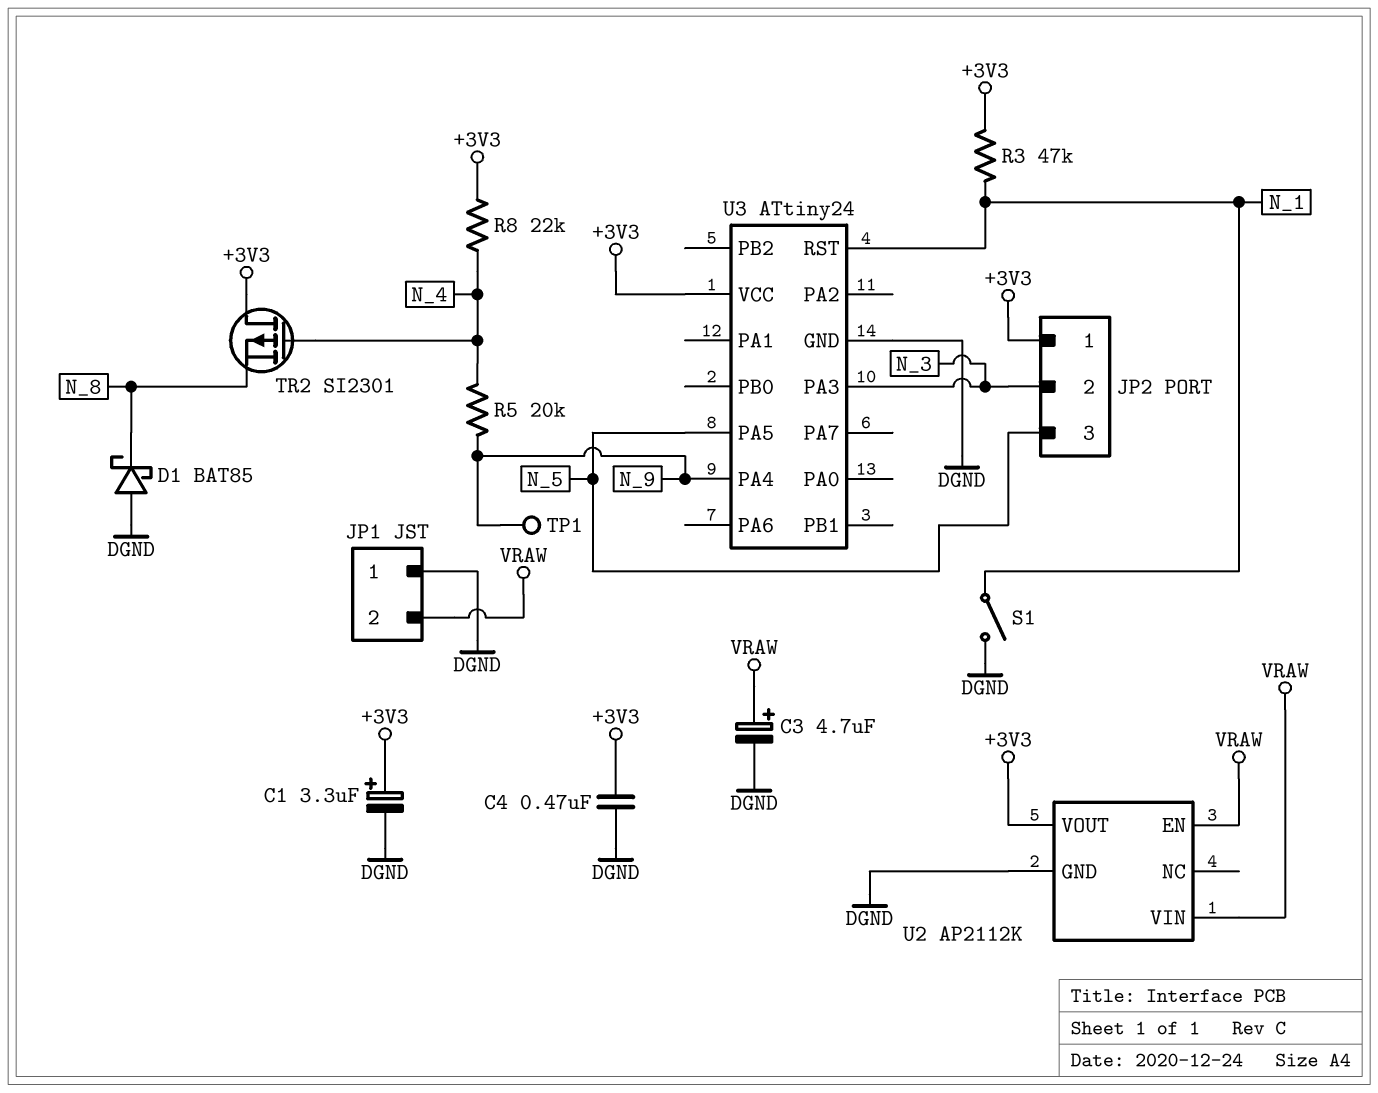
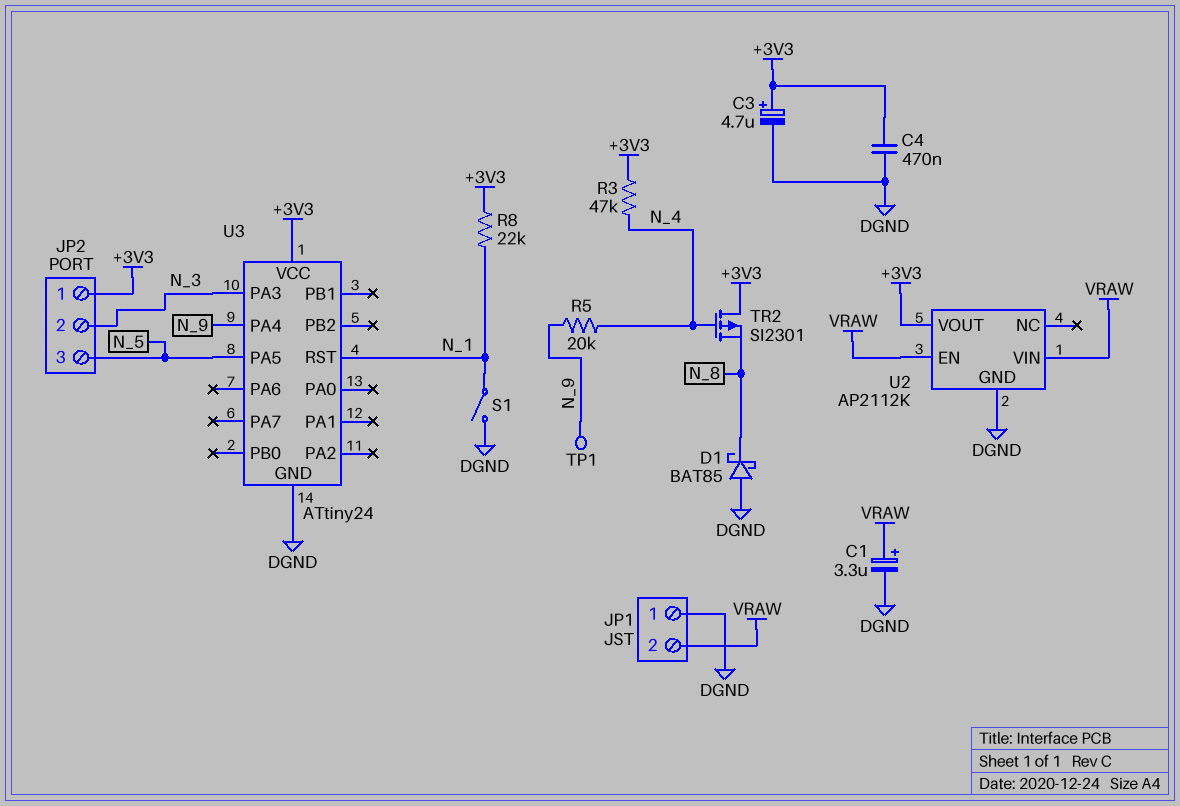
C1: 3.3uF (plus +3V3, minus DGND) -> 3.3uF (plus VRAW, minus DGND)
C3: 4.7uF (plus VRAW, minus DGND) -> 4.7uF (plus +3V3, minus DGND)
R3: 47k (+3V3, N_1) -> 47k (+3V3, N_4)
R8: 22k (+3V3, N_4) -> 22k (+3V3, N_1)

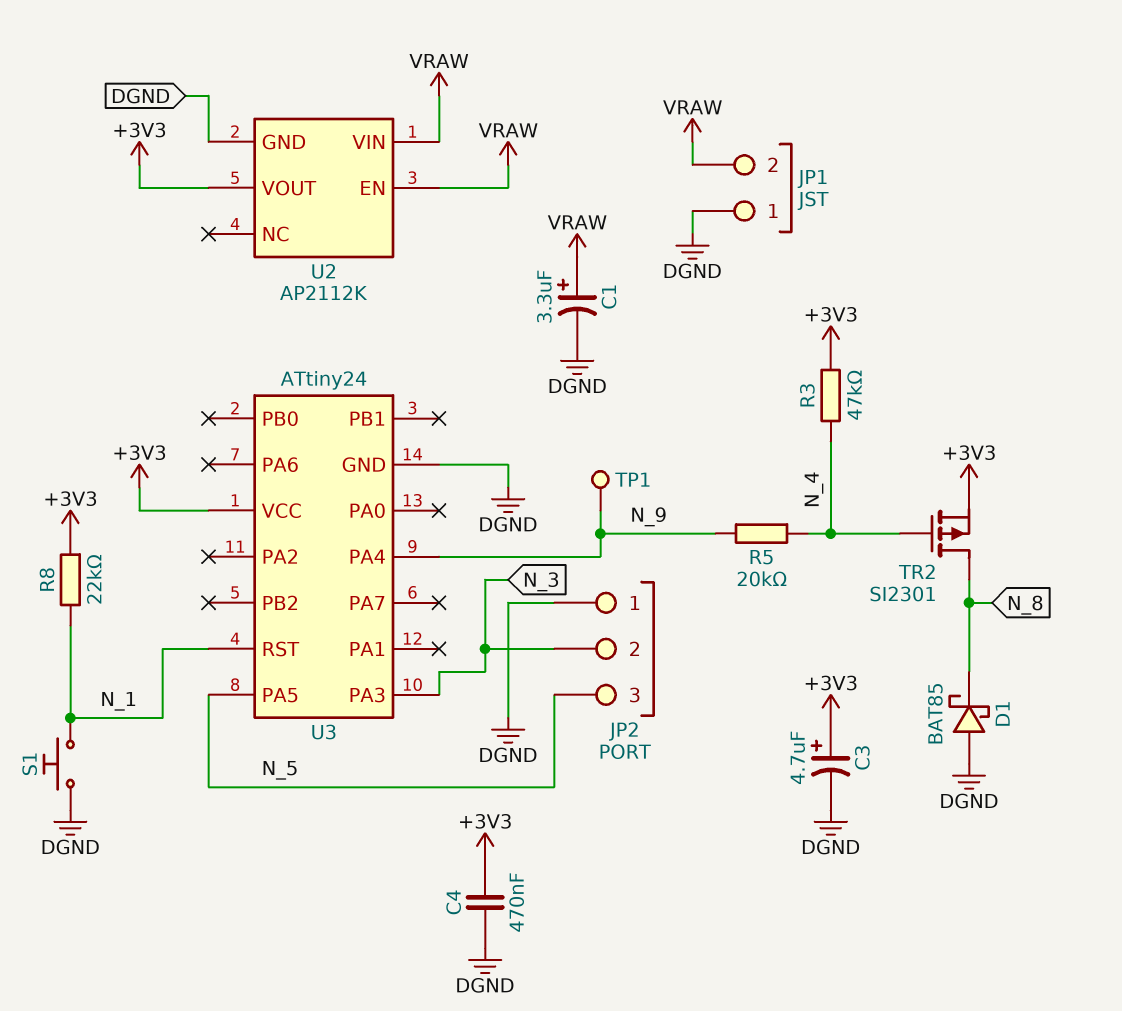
JP2 pin 1: +3V3 -> DGND
S1: switch (DGND, N_1) -> button (DGND, N_1)
TR2: PMOS SI2301 (G N_4, D +3V3, S N_8) -> PMOS SI2301 (G N_4, D N_8, S +3V3)

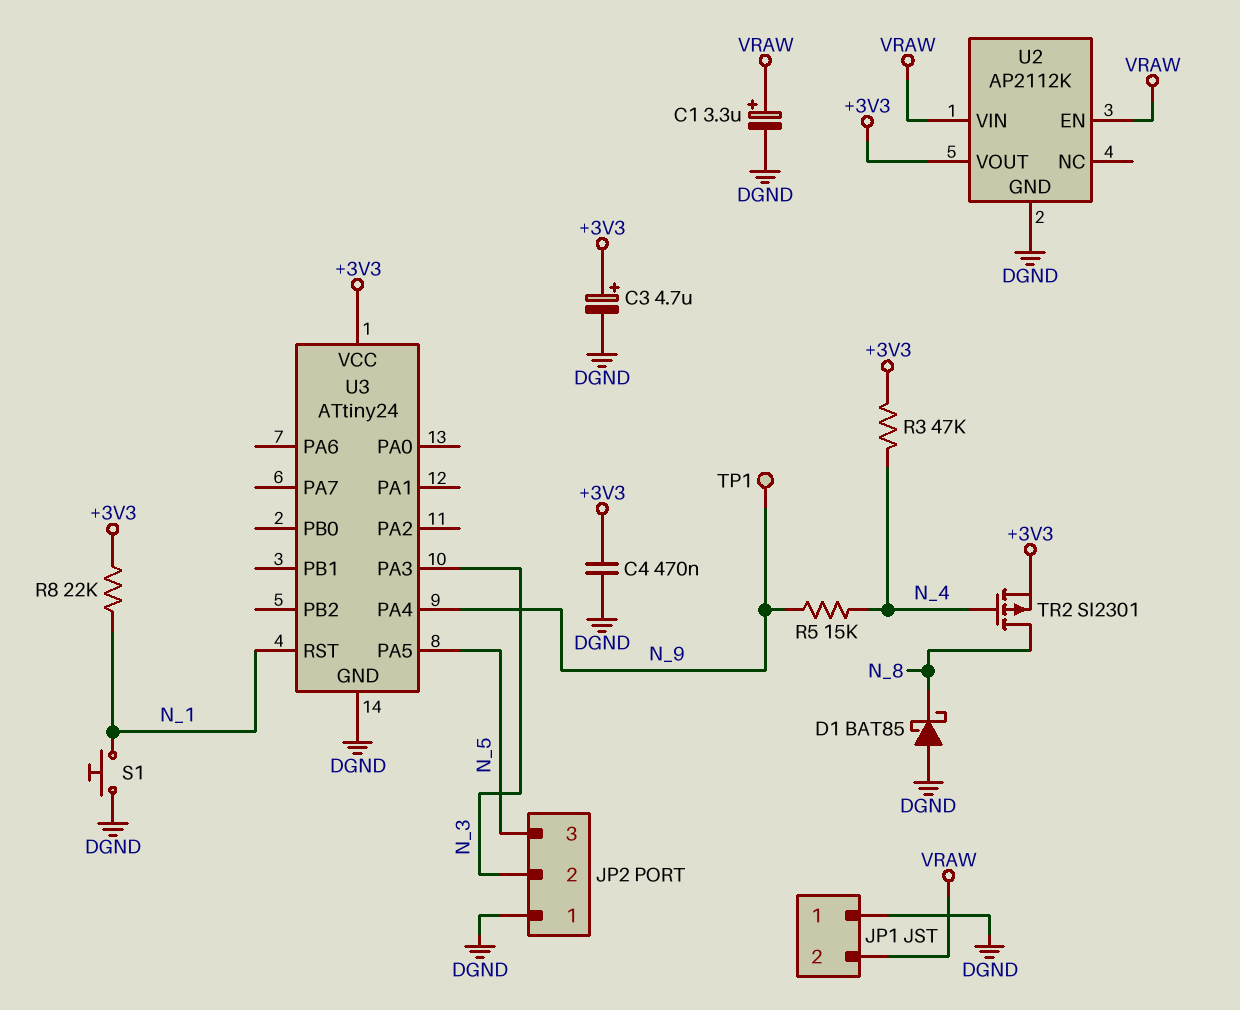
R5: 20k (N_4, N_9) -> 15k (N_4, N_9)

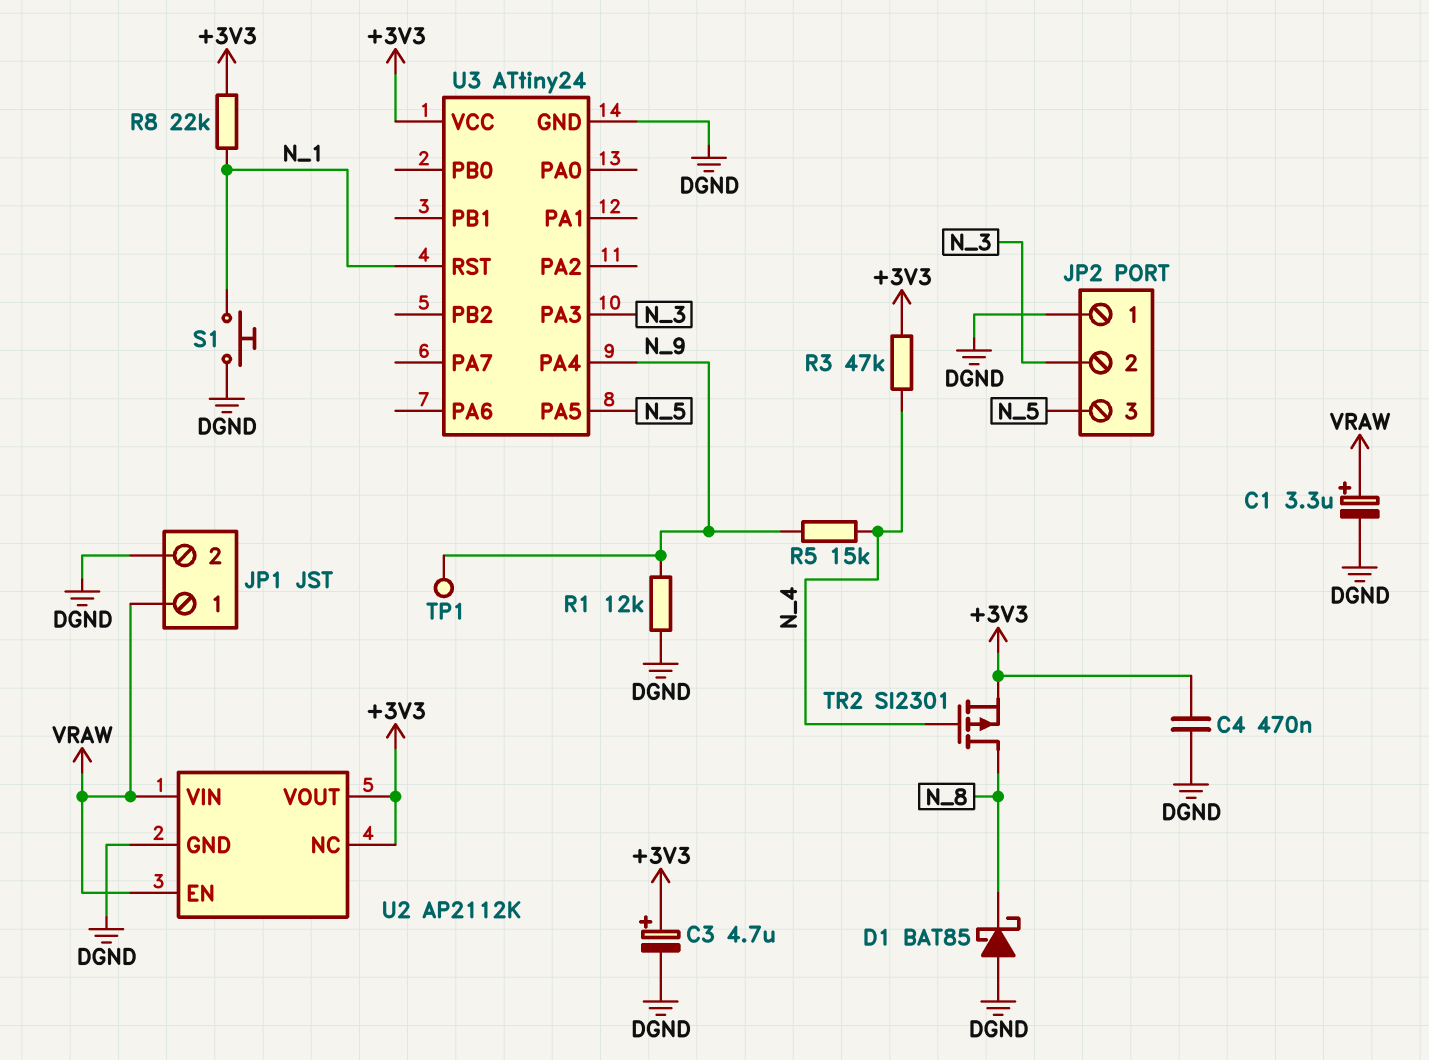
JP1 pin 1: DGND -> VRAW
JP1 pin 2: VRAW -> DGND
R1: none -> 12k (DGND, N_9)
U2 pin NC: none -> +3V3

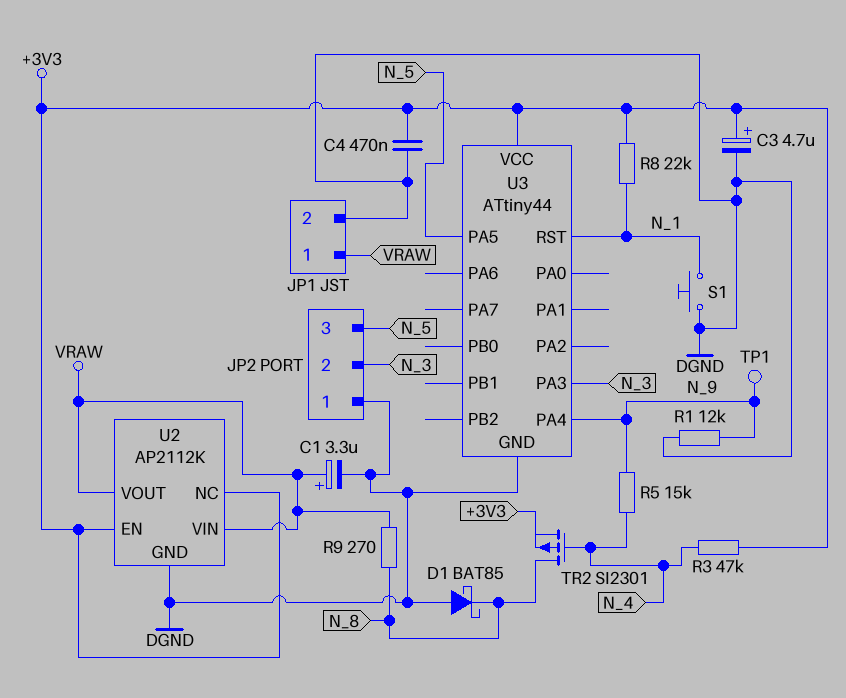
R9: none -> 270 (N_8, VRAW)
U2 pin EN: VRAW -> +3V3
U2 pin VOUT: +3V3 -> VRAW
U3: ATtiny24 -> ATtiny44

